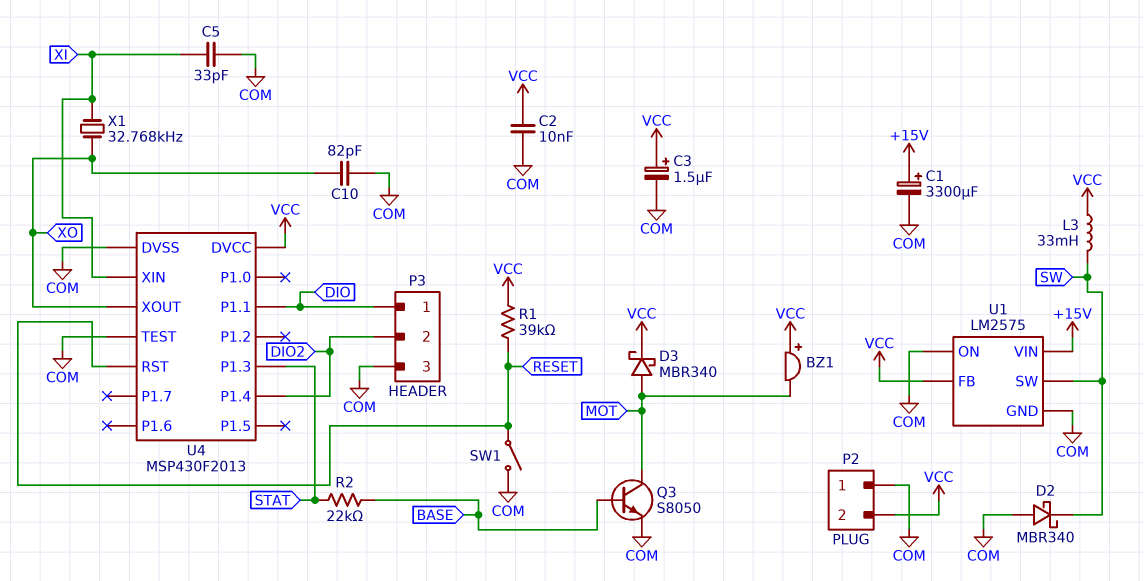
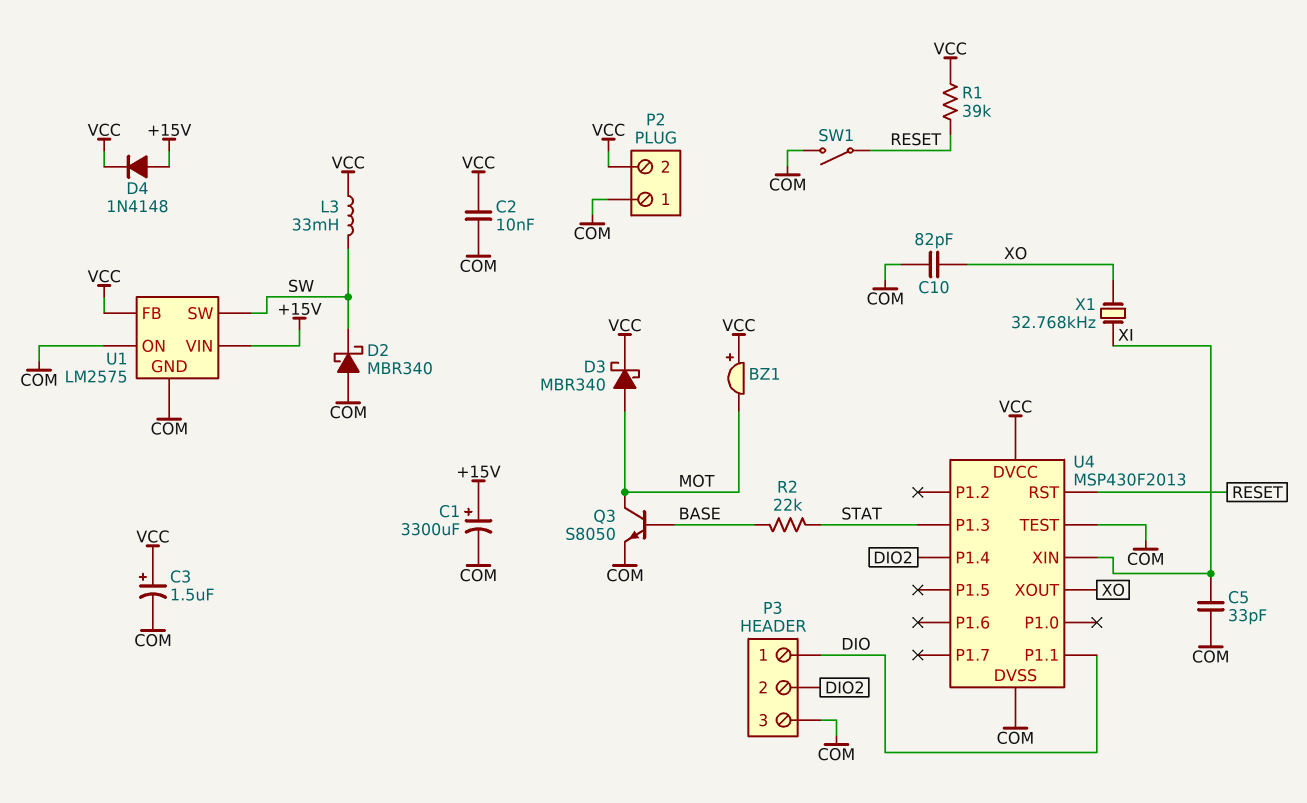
D4: none -> diode 1N4148 (A +15V, K VCC)

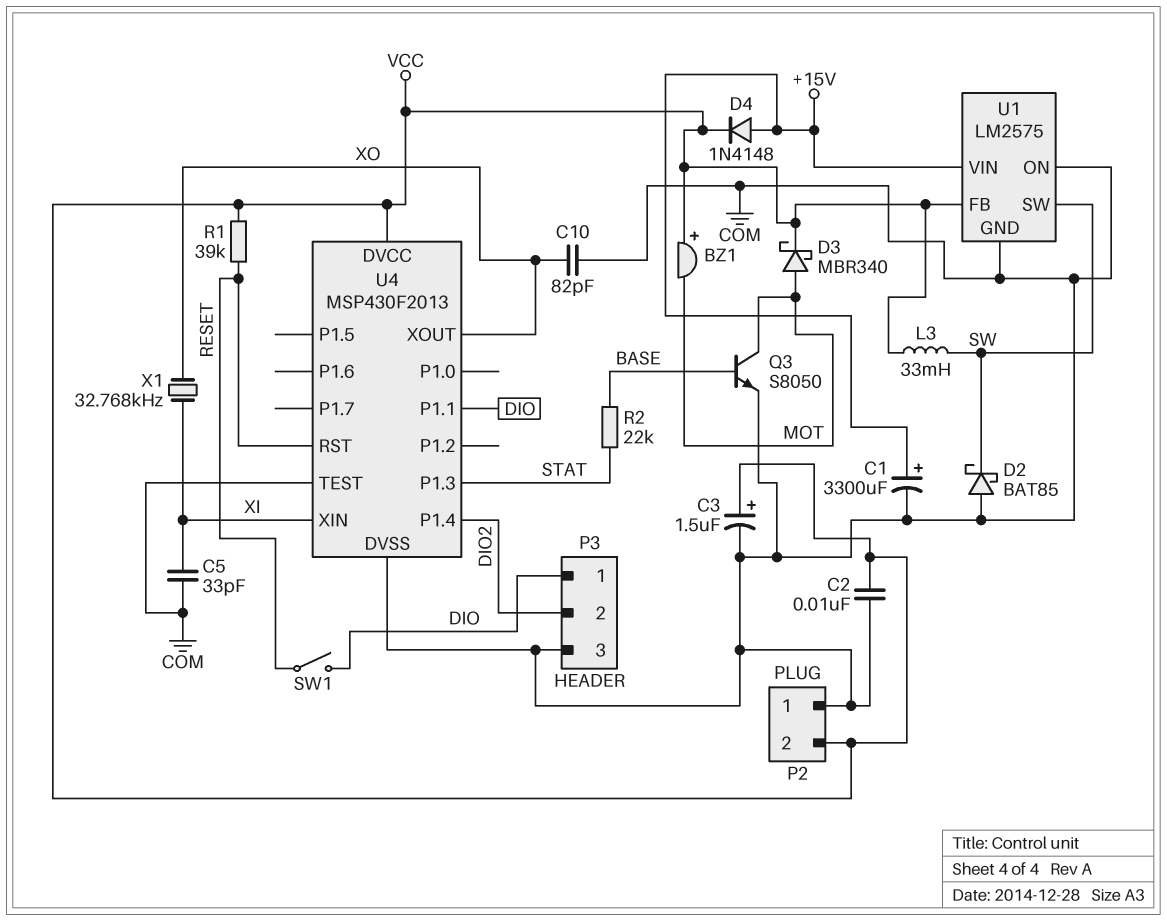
D2: schottky MBR340 (A COM, K SW) -> schottky BAT85 (A COM, K SW)
SW1: switch (COM, RESET) -> switch (DIO, RESET)

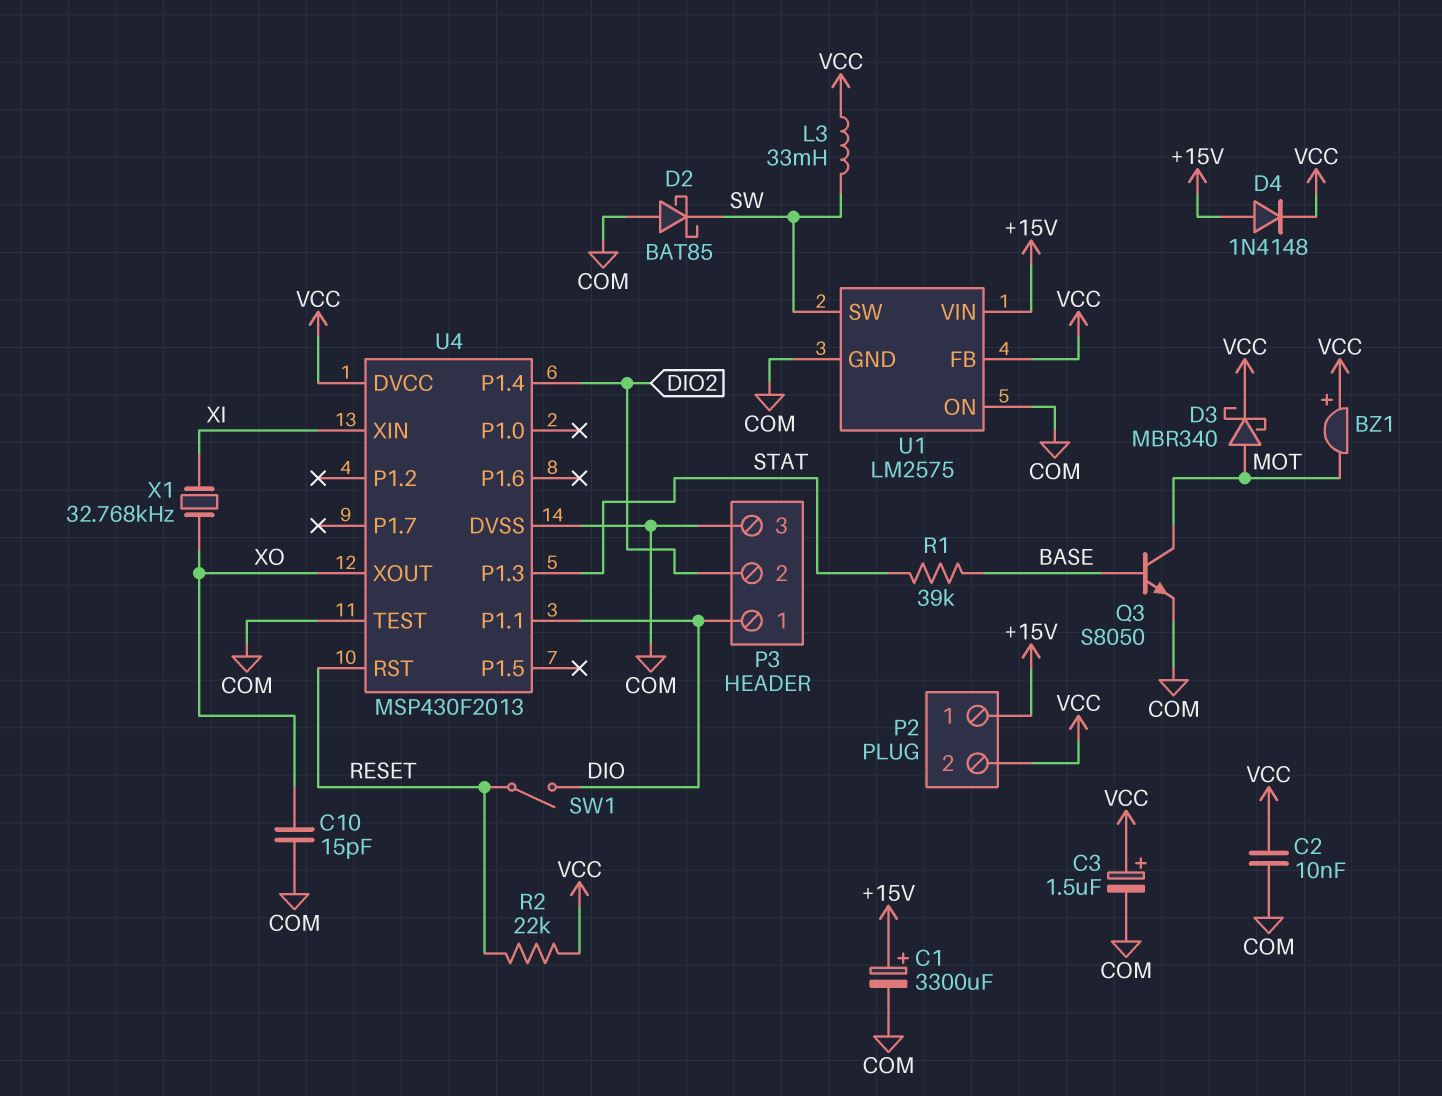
C5: 33pF (COM, XI) -> none
C10: 82pF (COM, XO) -> 15pF (COM, XO)
P2 pin 1: COM -> +15V
R1: 39k (RESET, VCC) -> 39k (BASE, STAT)
R2: 22k (BASE, STAT) -> 22k (RESET, VCC)

